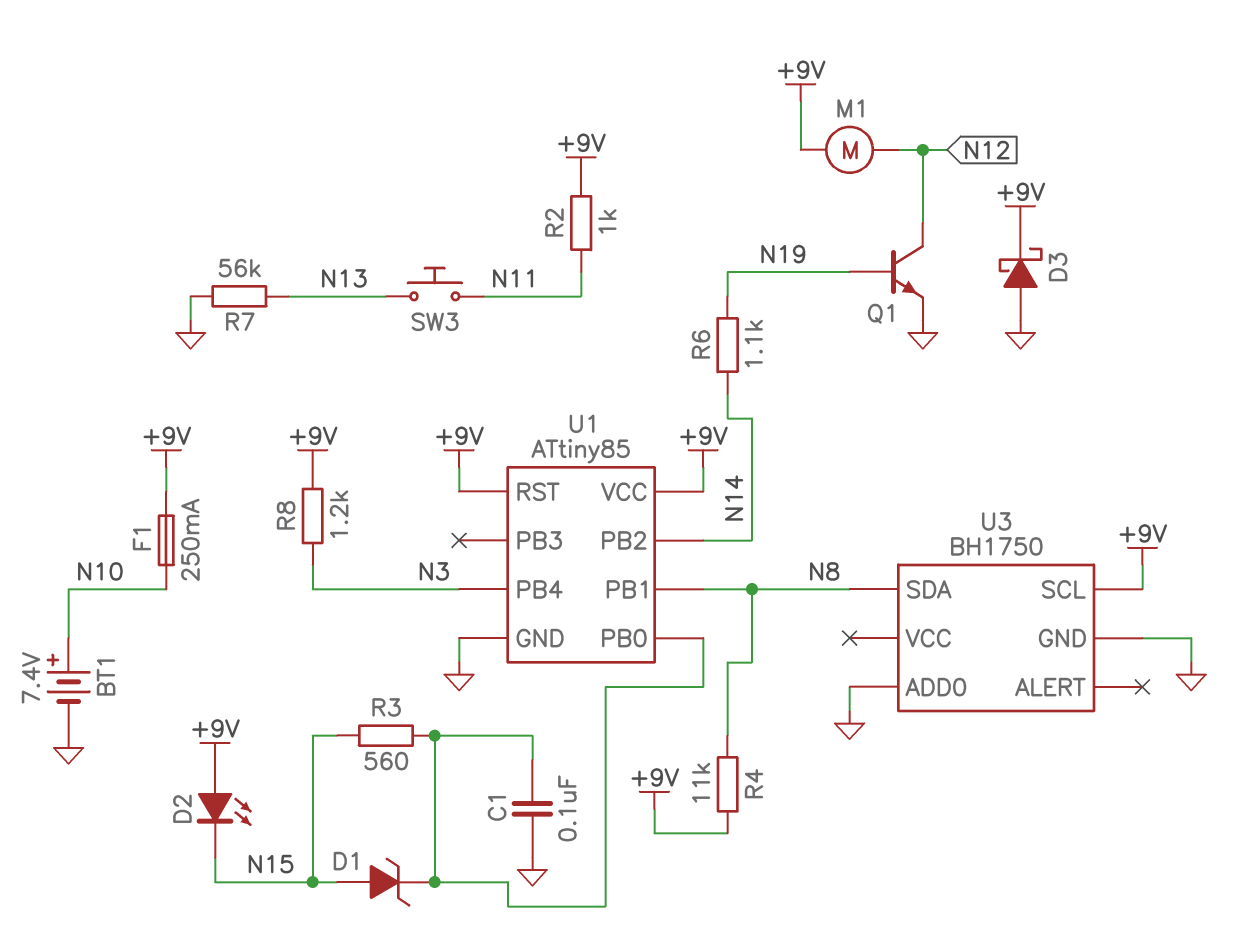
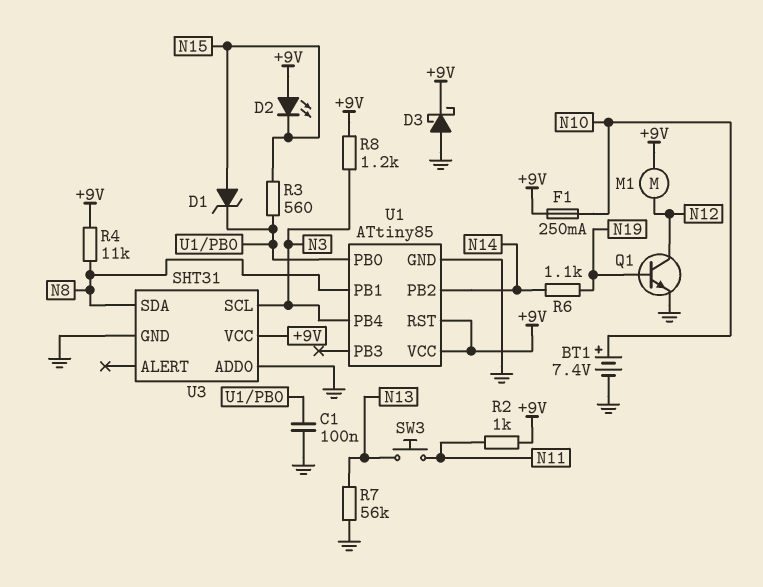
U3: BH1750 -> SHT31
U3 pin SCL: +9V -> N3
U3 pin VCC: none -> +9V

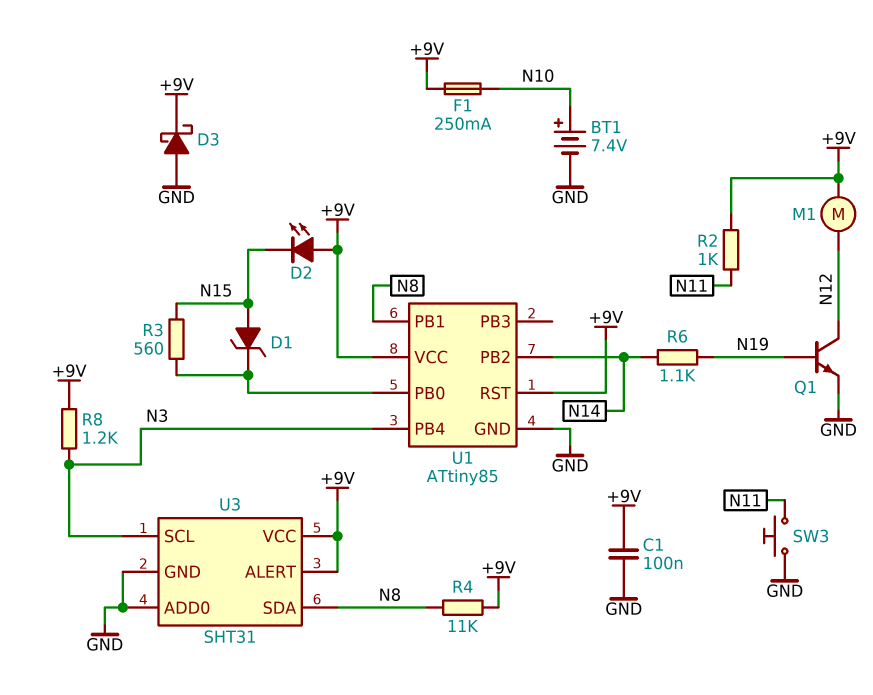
C1: 100nF (GND, U1/PB0) -> 100nF (+9V, GND)
R7: 56k (GND, N13) -> none
SW3: button (N11, N13) -> button (GND, N11)
U3 pin ALERT: none -> +9V

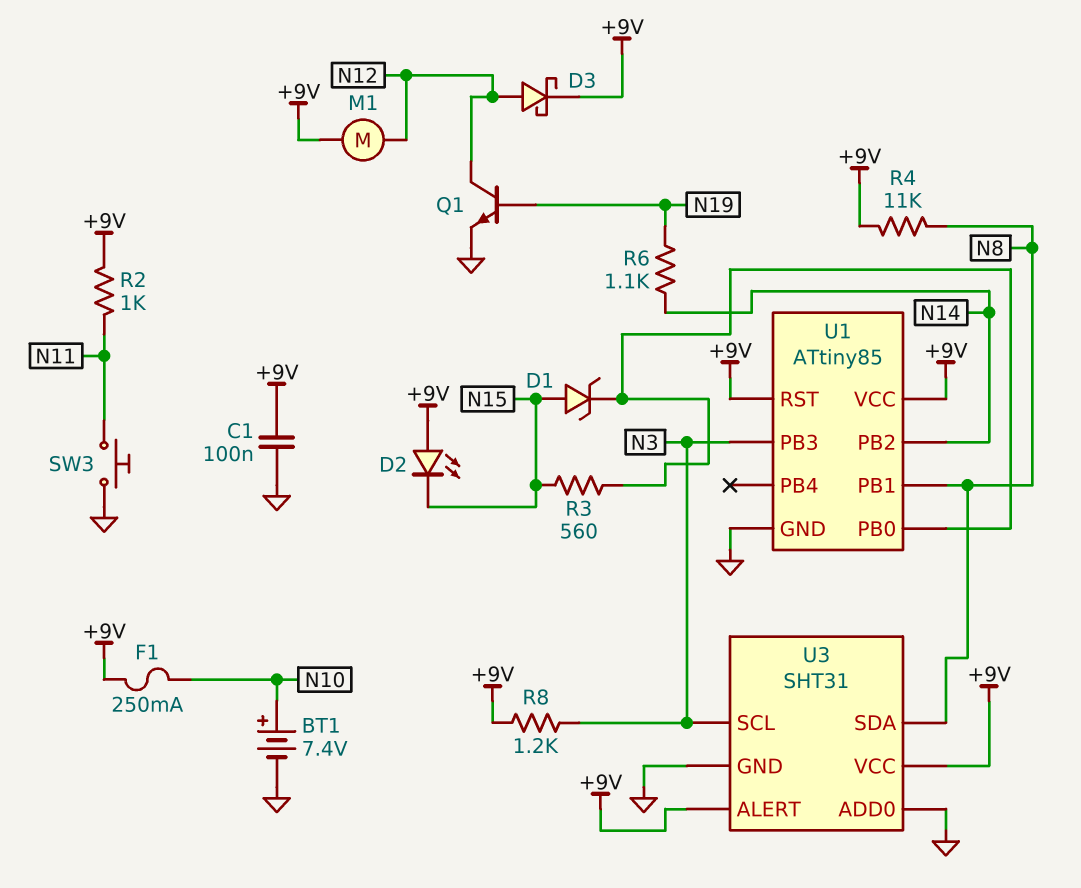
D3: schottky (A GND, K +9V) -> schottky (A N12, K +9V)
U1 pin PB3: none -> N3
U1 pin PB4: N3 -> none

